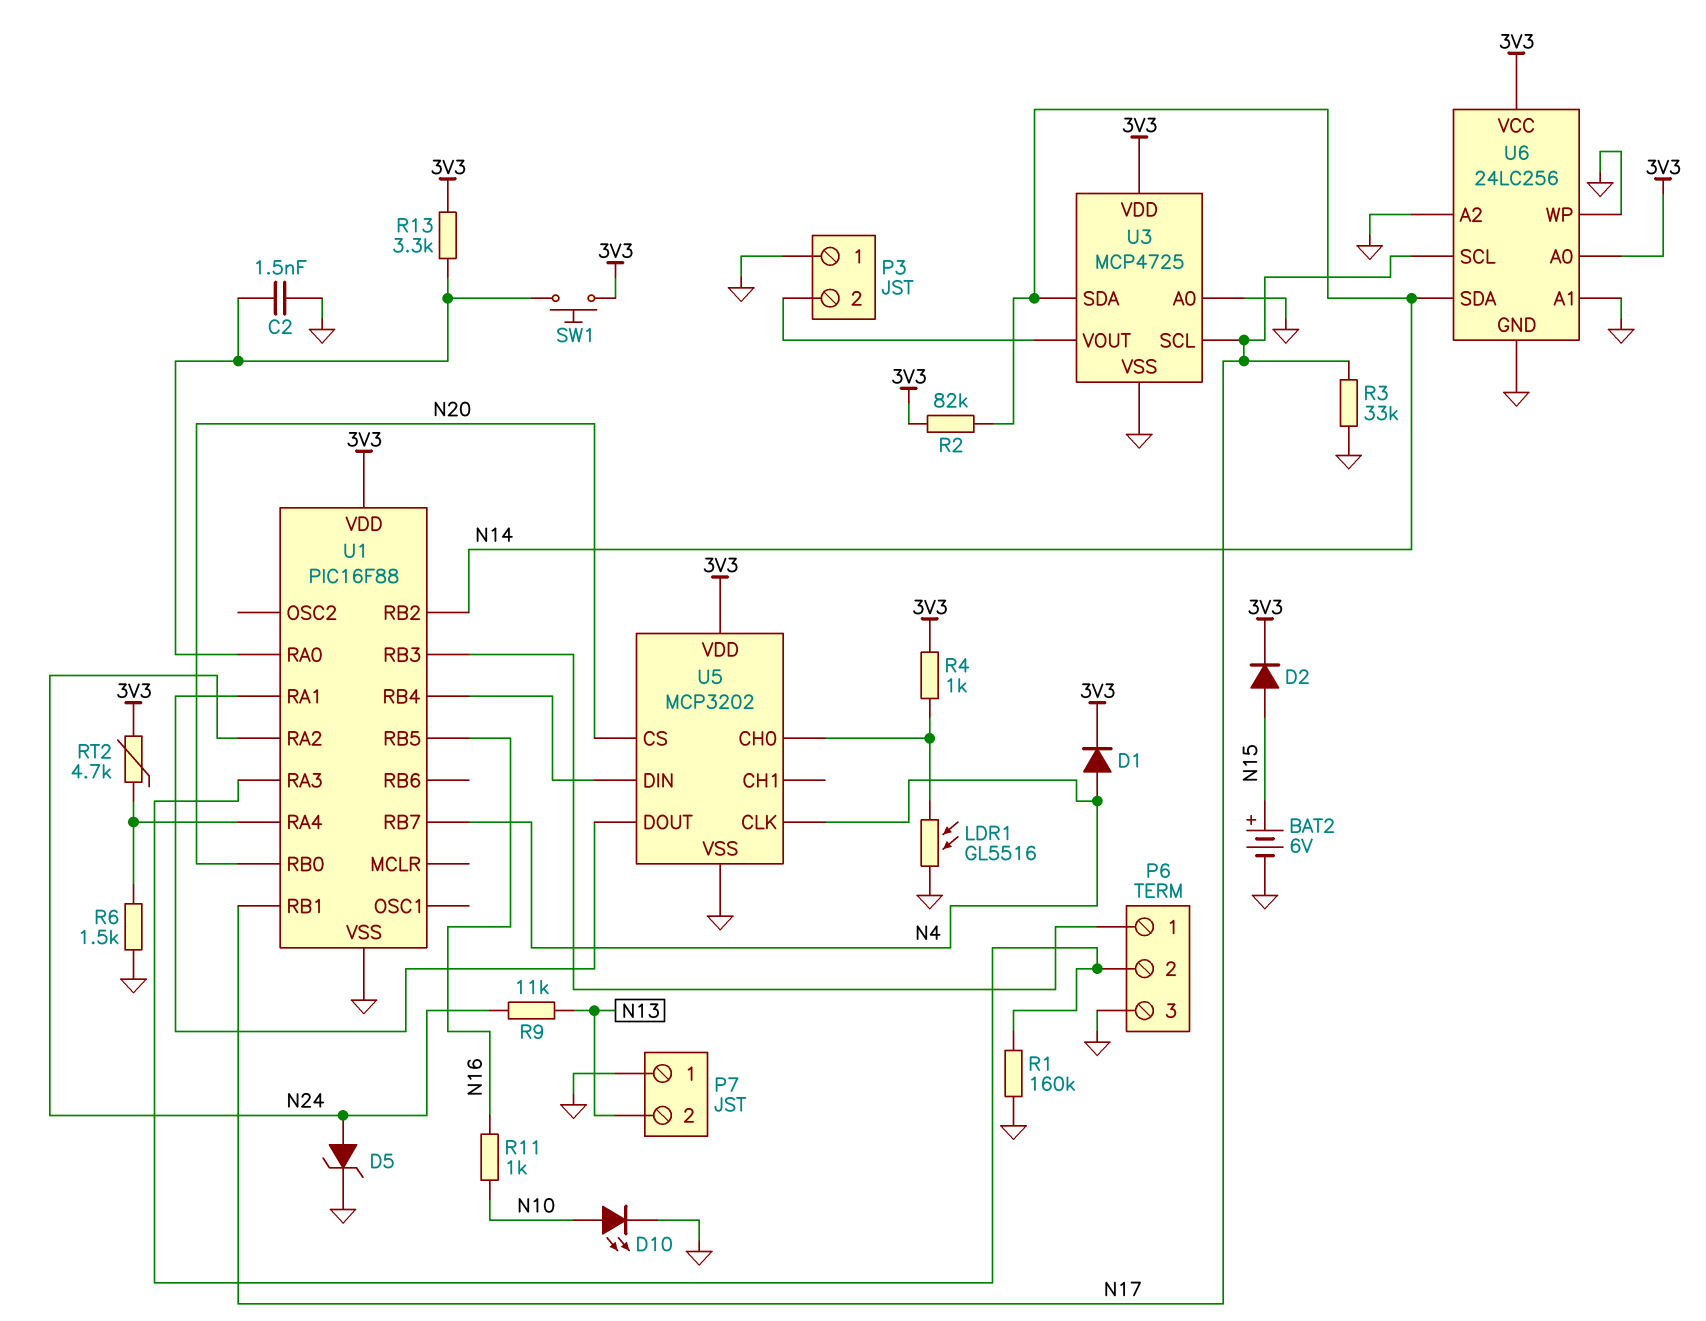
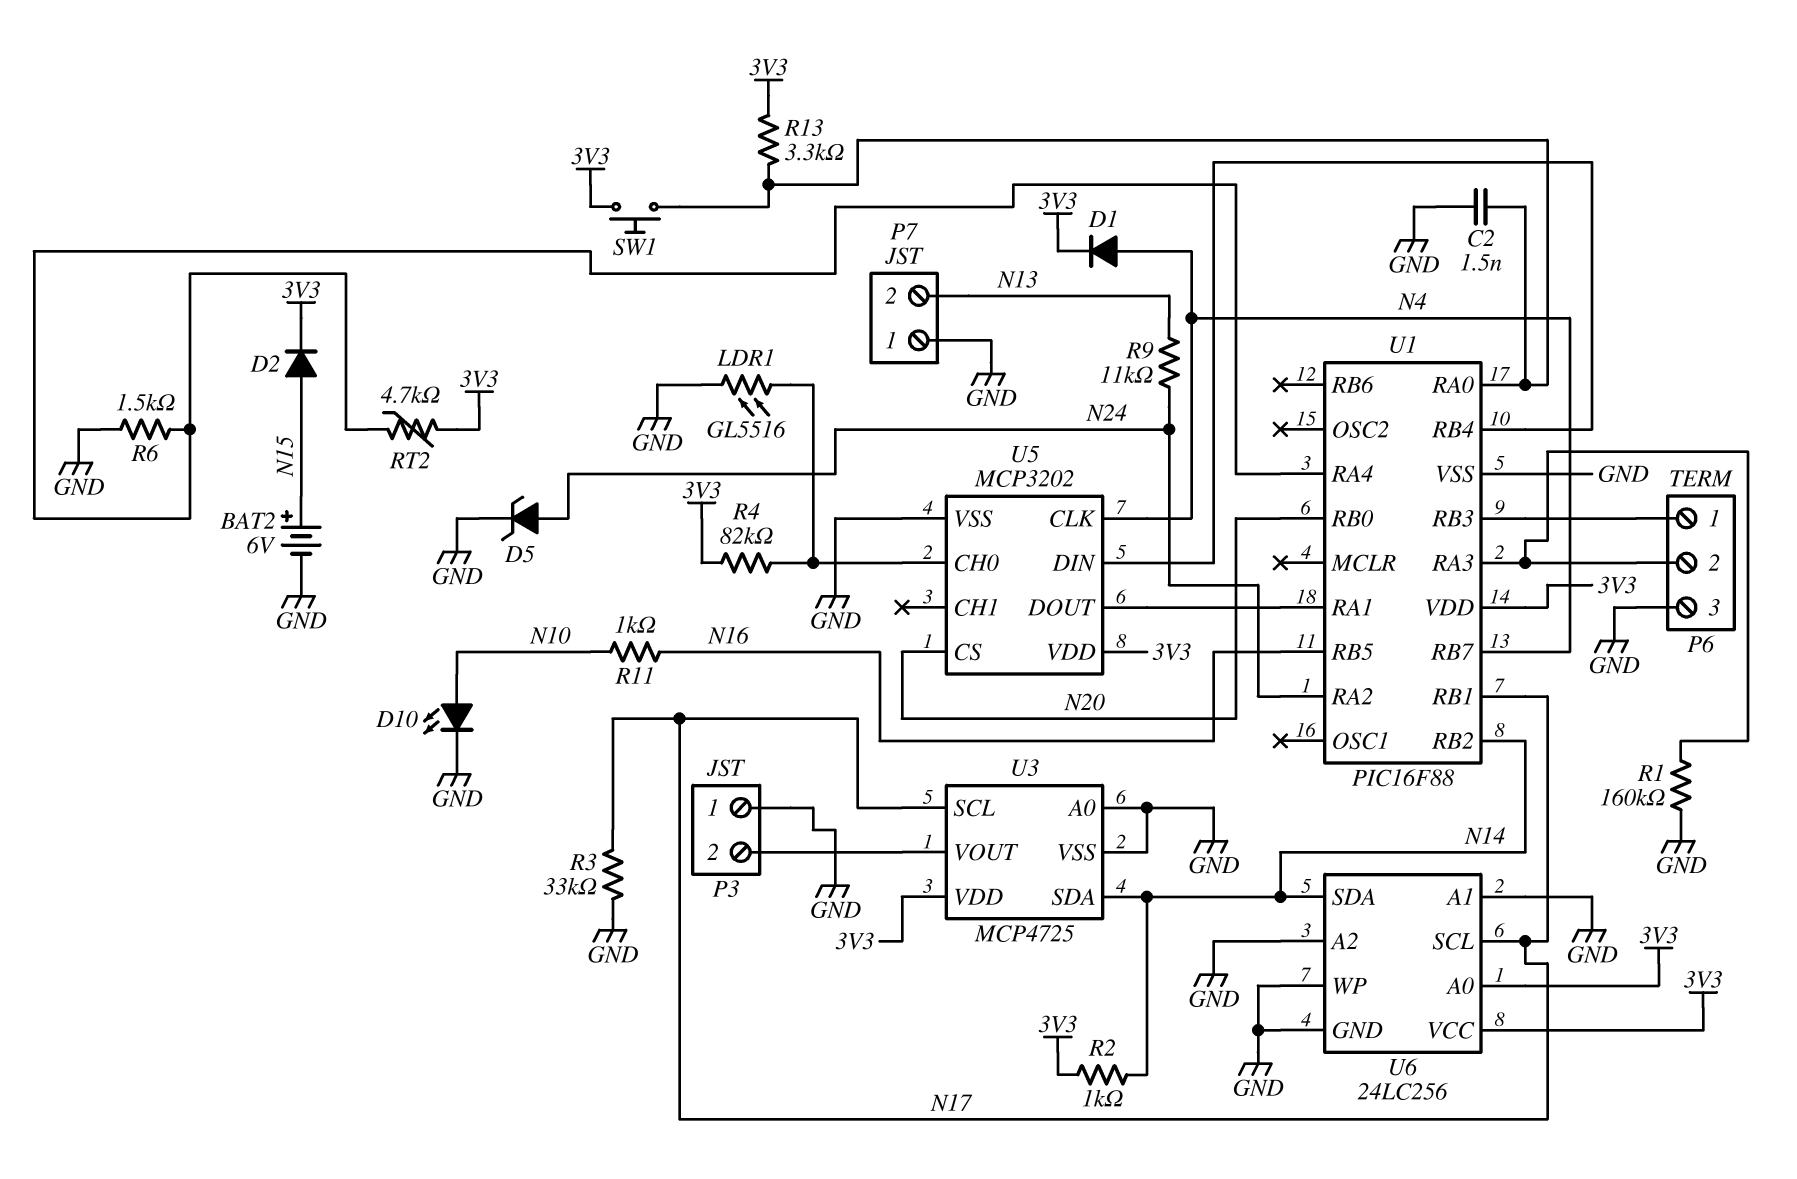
R2: 82k (3V3, N14) -> 1k (3V3, N14)
R4: 1k (3V3, U5/CH0) -> 82k (3V3, U5/CH0)

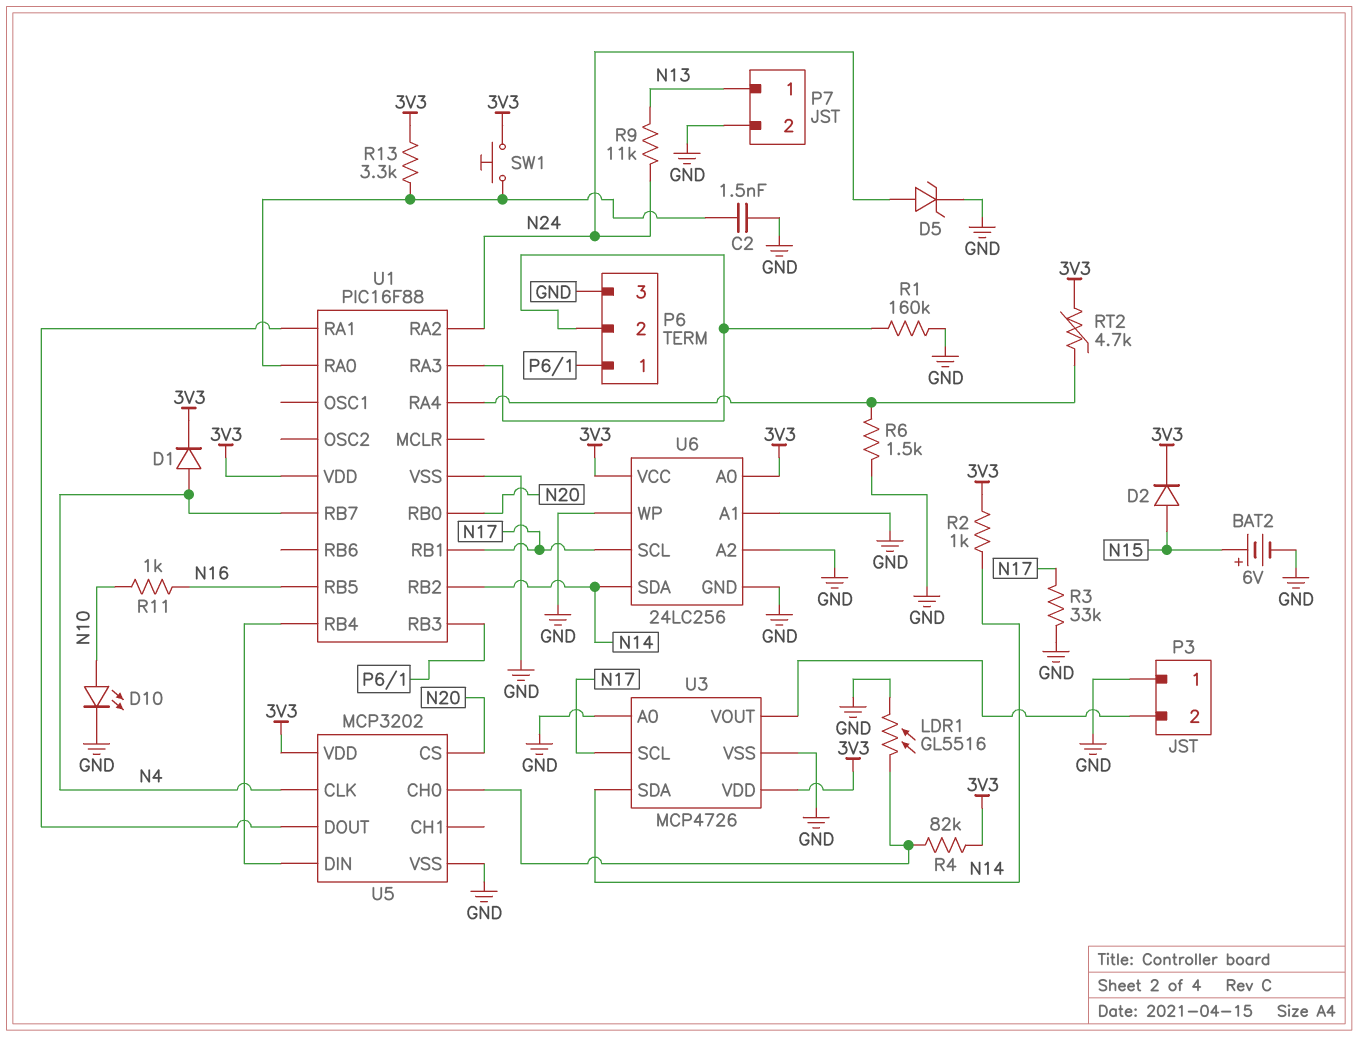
P7 pin 1: GND -> N13
P7 pin 2: N13 -> GND
U3: MCP4725 -> MCP4726

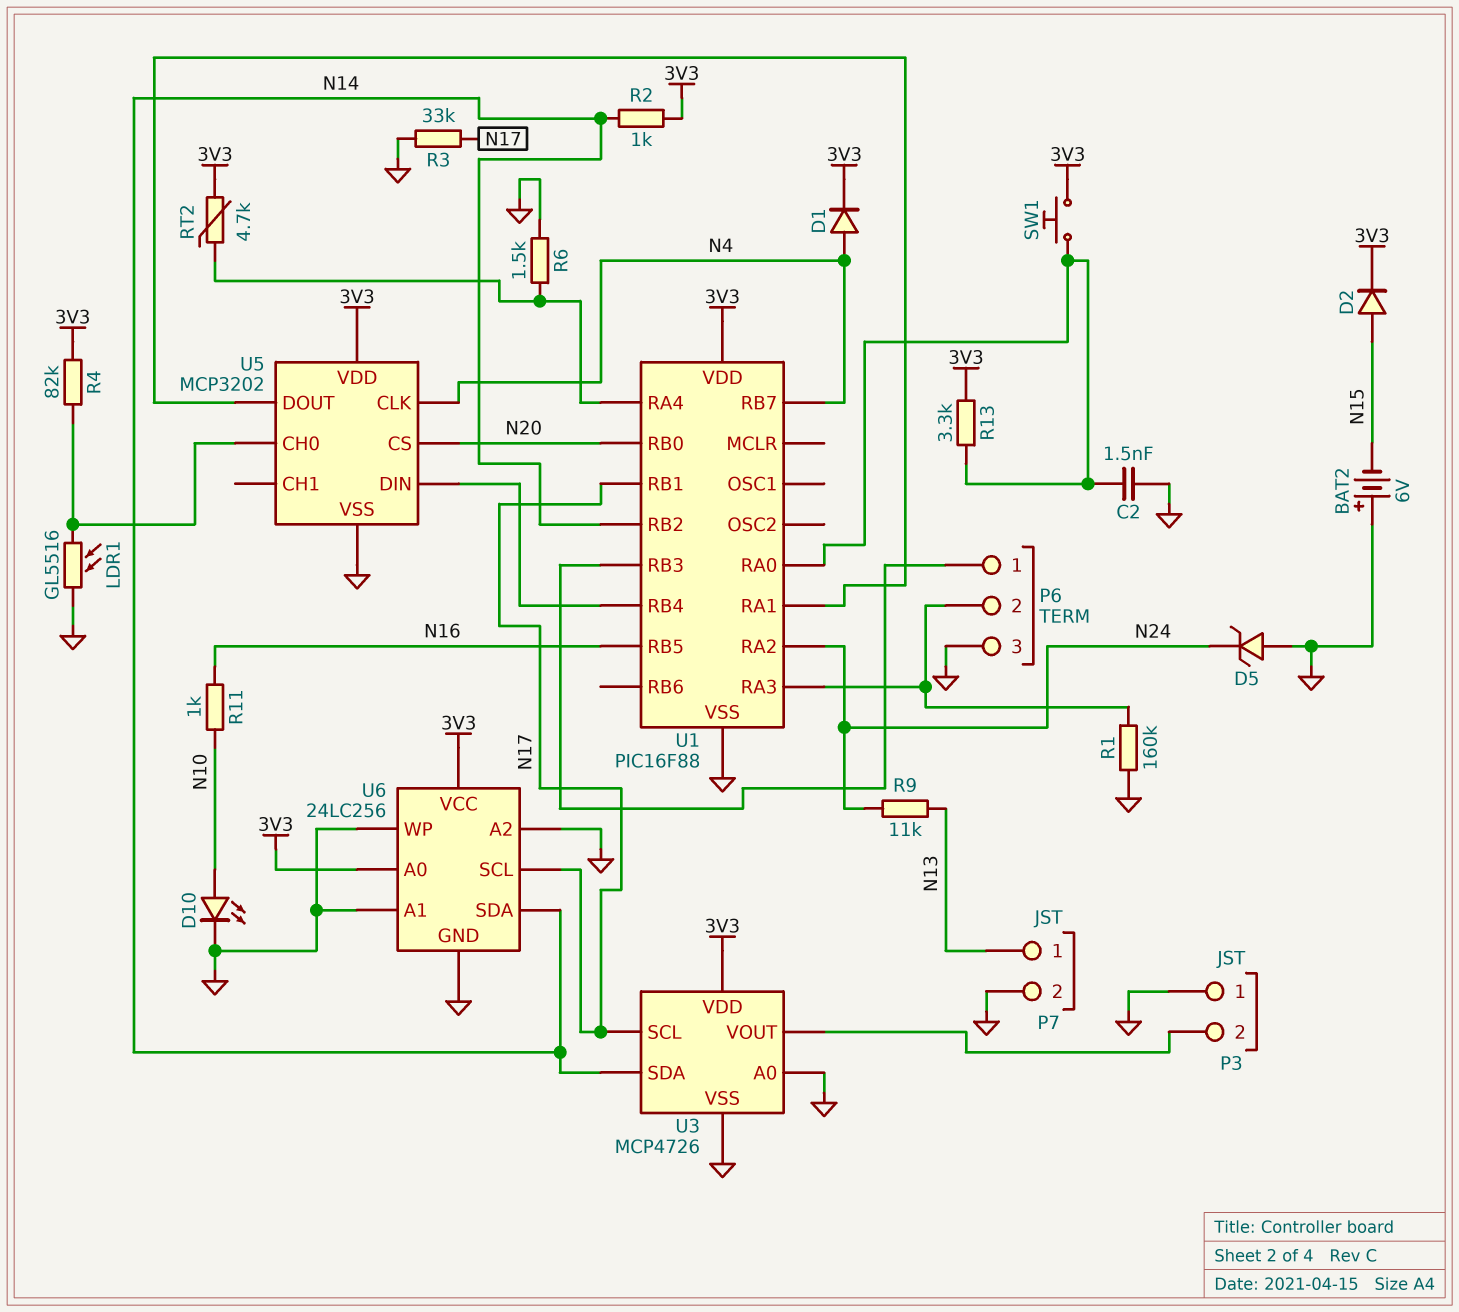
BAT2: 6V (plus N15, minus GND) -> 6V (plus GND, minus N15)
D5: zener (A N24, K GND) -> zener (A GND, K N24)

